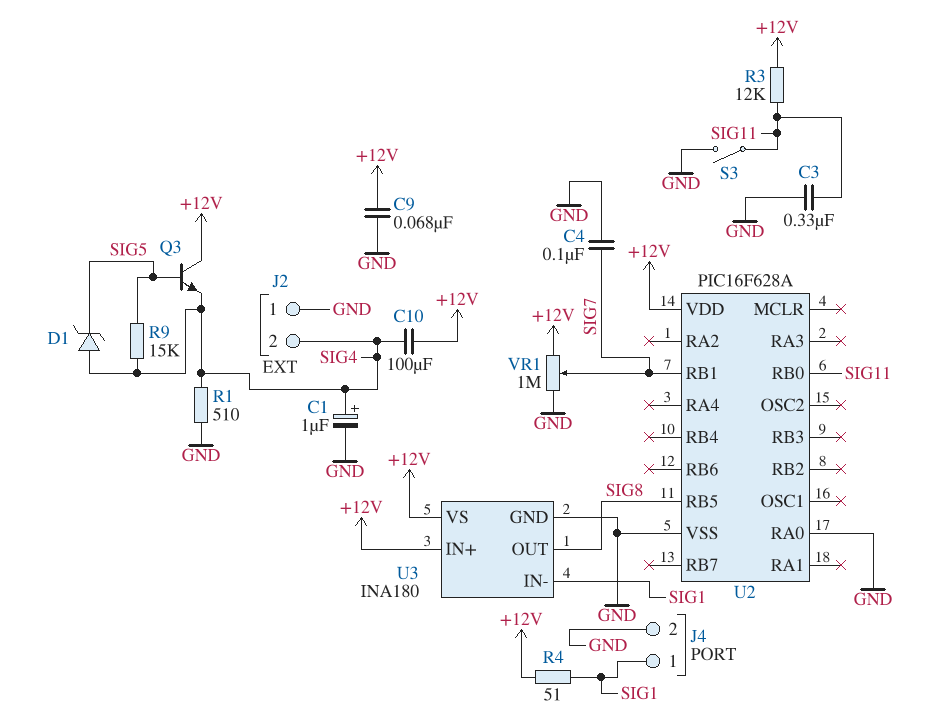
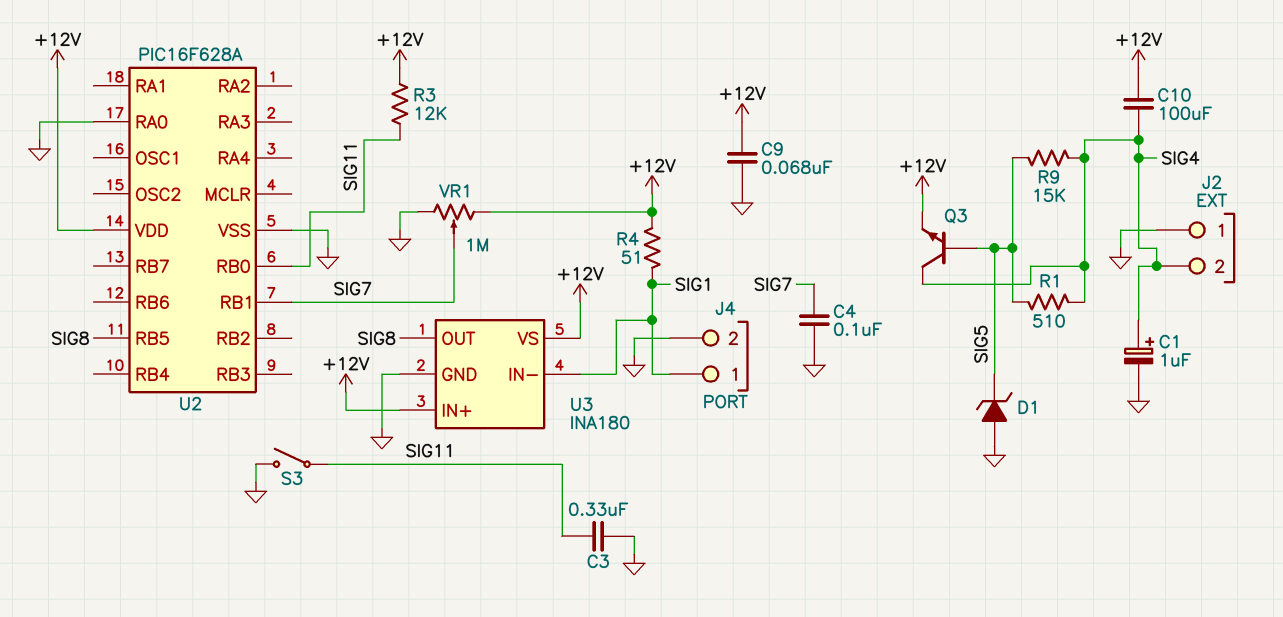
D1: zener (A SIG4, K SIG5) -> zener (A GND, K SIG5)
Q3: NPN (B SIG5, C +12V, E SIG4) -> NPN (B SIG5, C SIG4, E +12V)
R1: 510 (GND, SIG4) -> 510 (SIG4, SIG5)

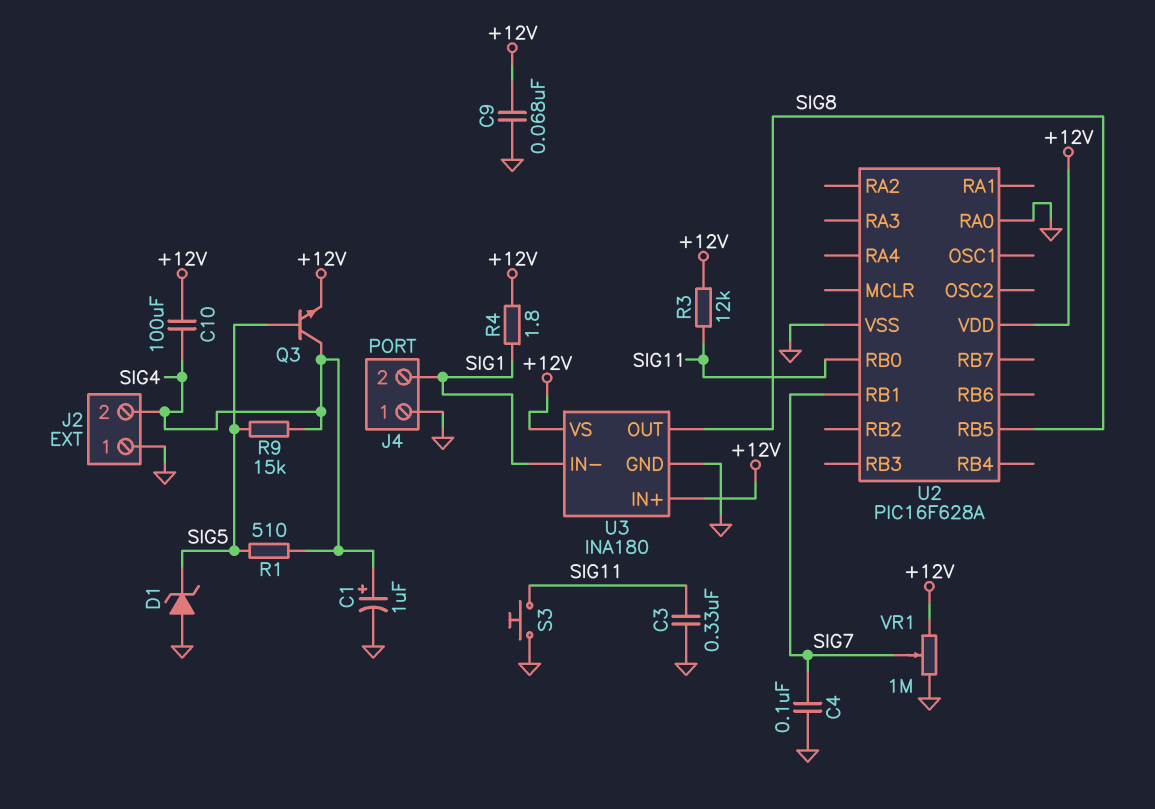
J4 pin 1: SIG1 -> GND
J4 pin 2: GND -> SIG1
R4: 51 (+12V, SIG1) -> 1.8 (+12V, SIG1)
S3: switch (GND, SIG11) -> button (GND, SIG11)

